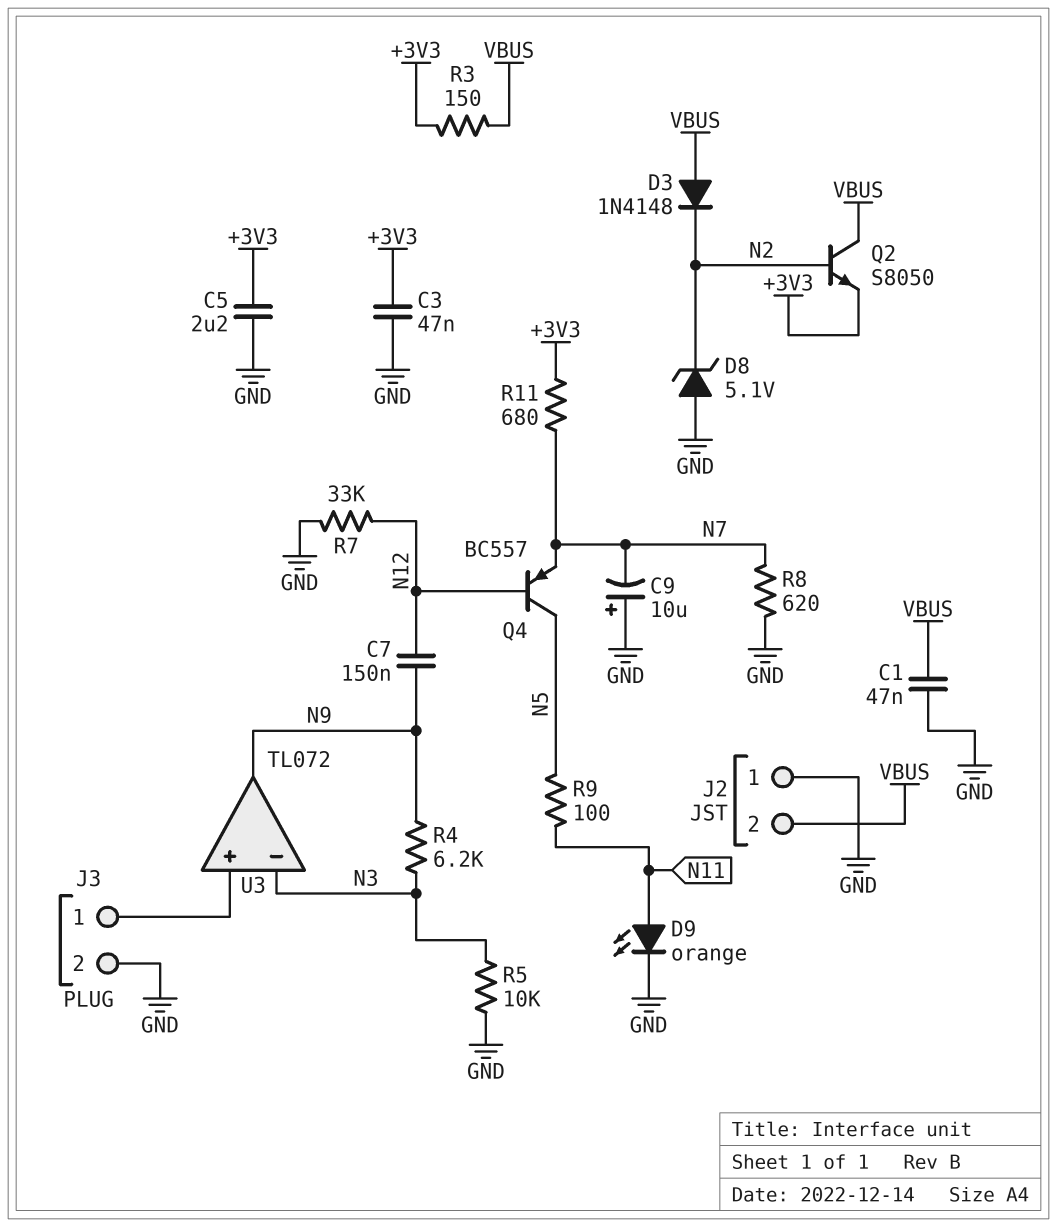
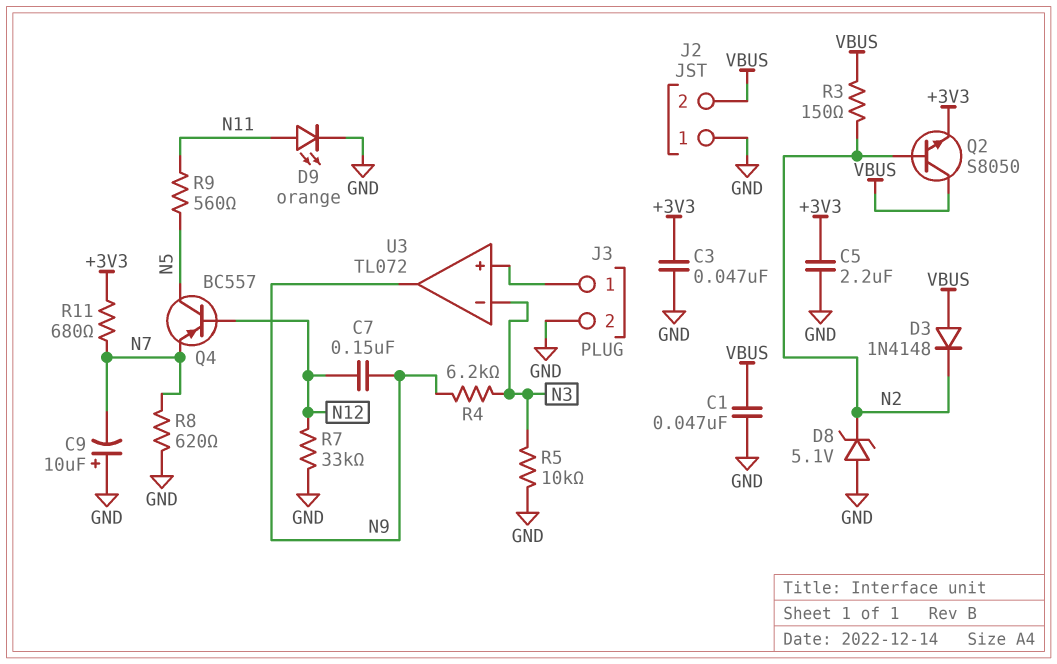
R3: 150 (+3V3, VBUS) -> 150 (N2, VBUS)
R9: 100 (N5, N11) -> 560 (N5, N11)

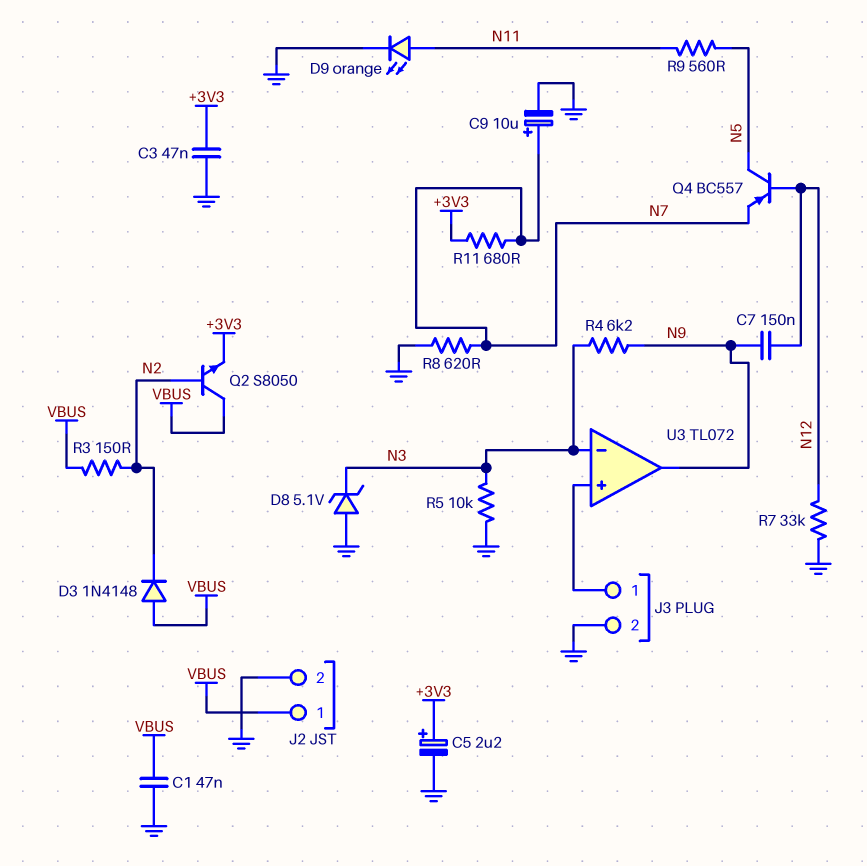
C5: 2.2uF (+3V3, GND) -> 2.2uF (plus +3V3, minus GND)
C9: 10uF (plus GND, minus N7) -> 10uF (plus N7, minus GND)
D8: zener 5.1V (A GND, K N2) -> zener 5.1V (A GND, K N3)
J2 pin 1: GND -> VBUS
J2 pin 2: VBUS -> GND

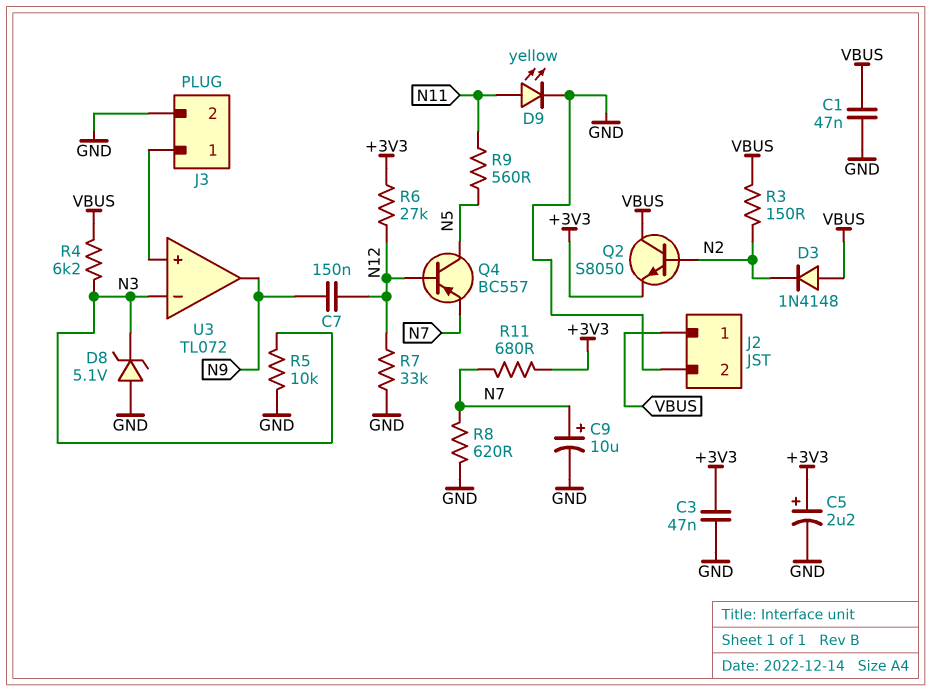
D9: LED orange (A N11, K GND) -> LED yellow (A N11, K GND)
R4: 6.2k (N3, N9) -> 6.2k (N3, VBUS)
R6: none -> 27k (+3V3, N12)

